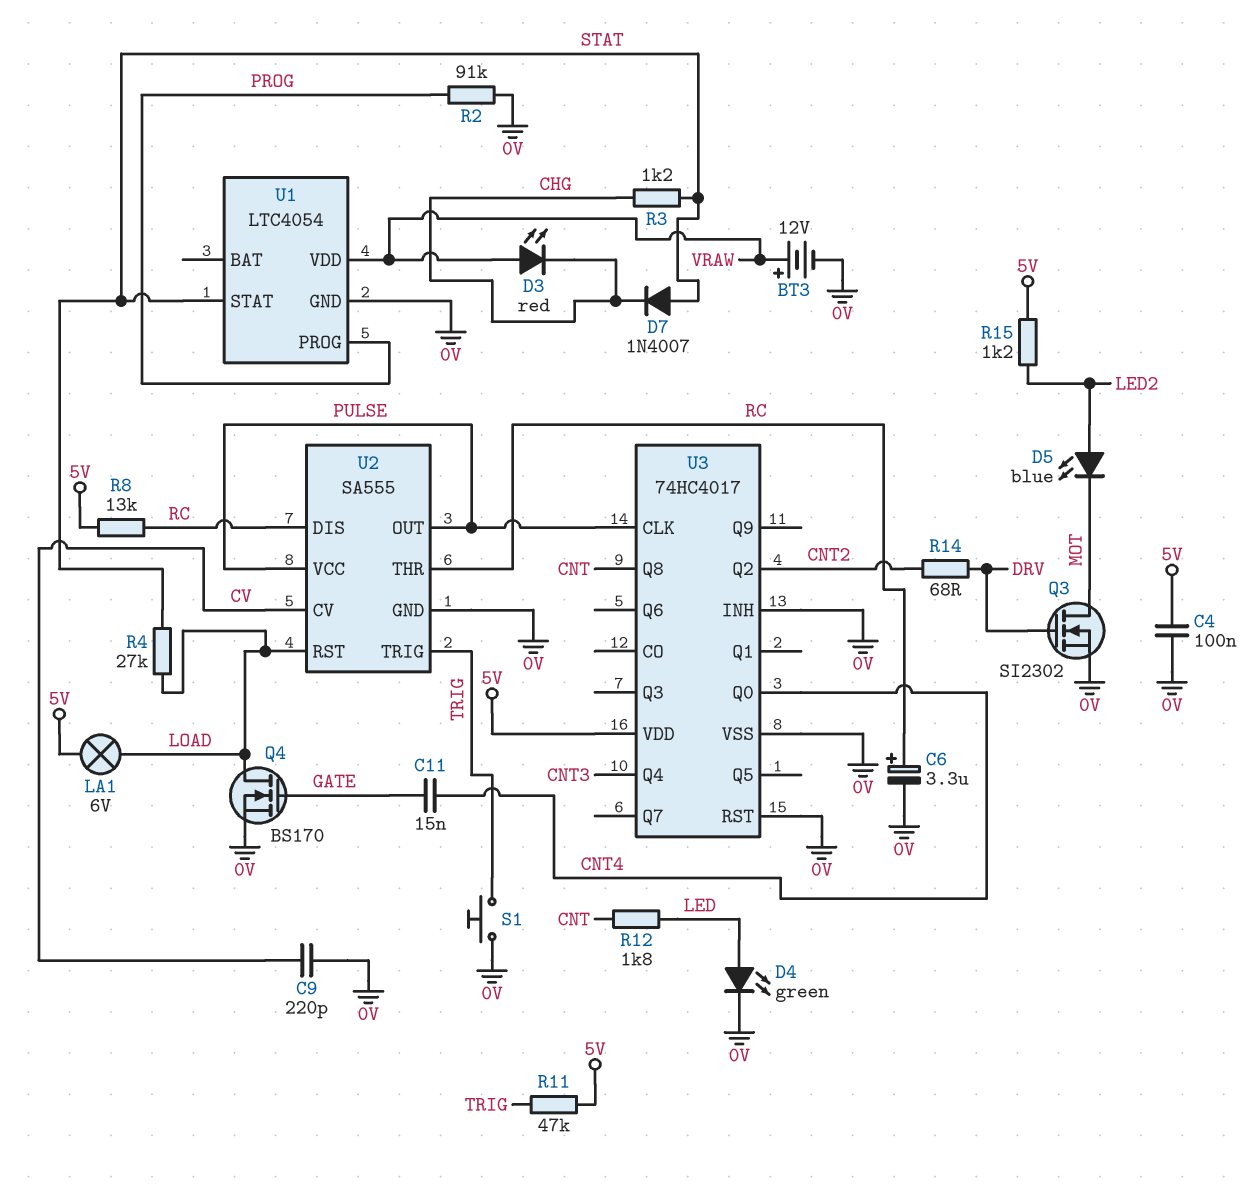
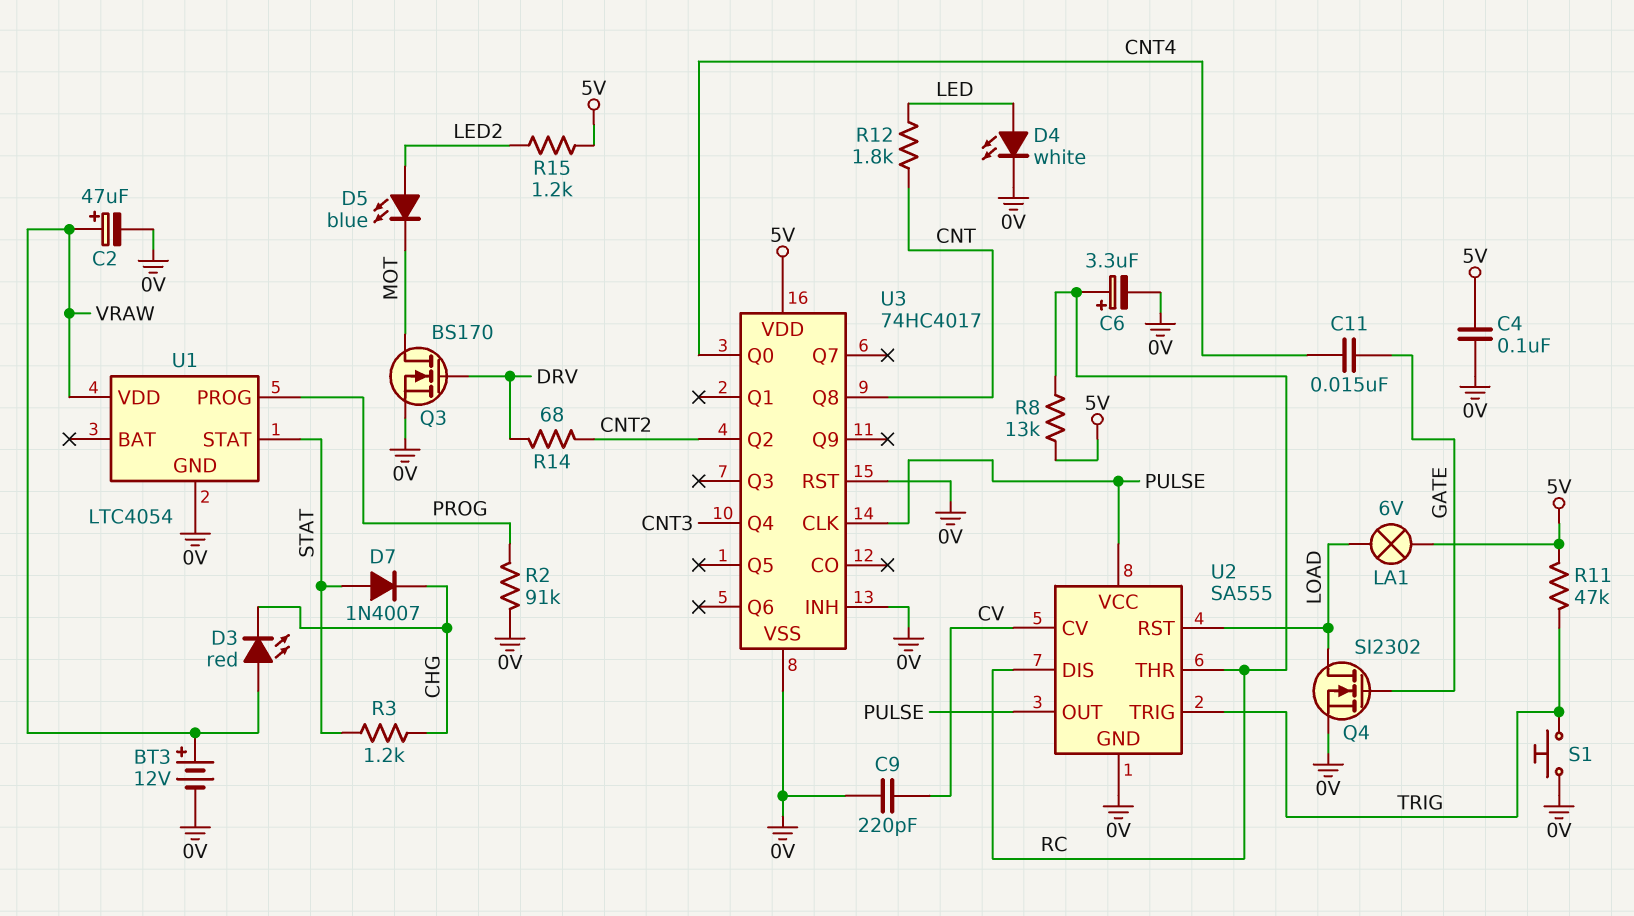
C2: none -> 47uF (plus VRAW, minus 0V)
D4: LED green (A LED, K 0V) -> LED white (A LED, K 0V)
Q3: NMOS SI2302 (G DRV, D MOT, S 0V) -> NMOS BS170 (G DRV, D MOT, S 0V)
Q4: NMOS BS170 (G GATE, D LOAD, S 0V) -> NMOS SI2302 (G GATE, D LOAD, S 0V)
R4: 27k (LOAD, STAT) -> none

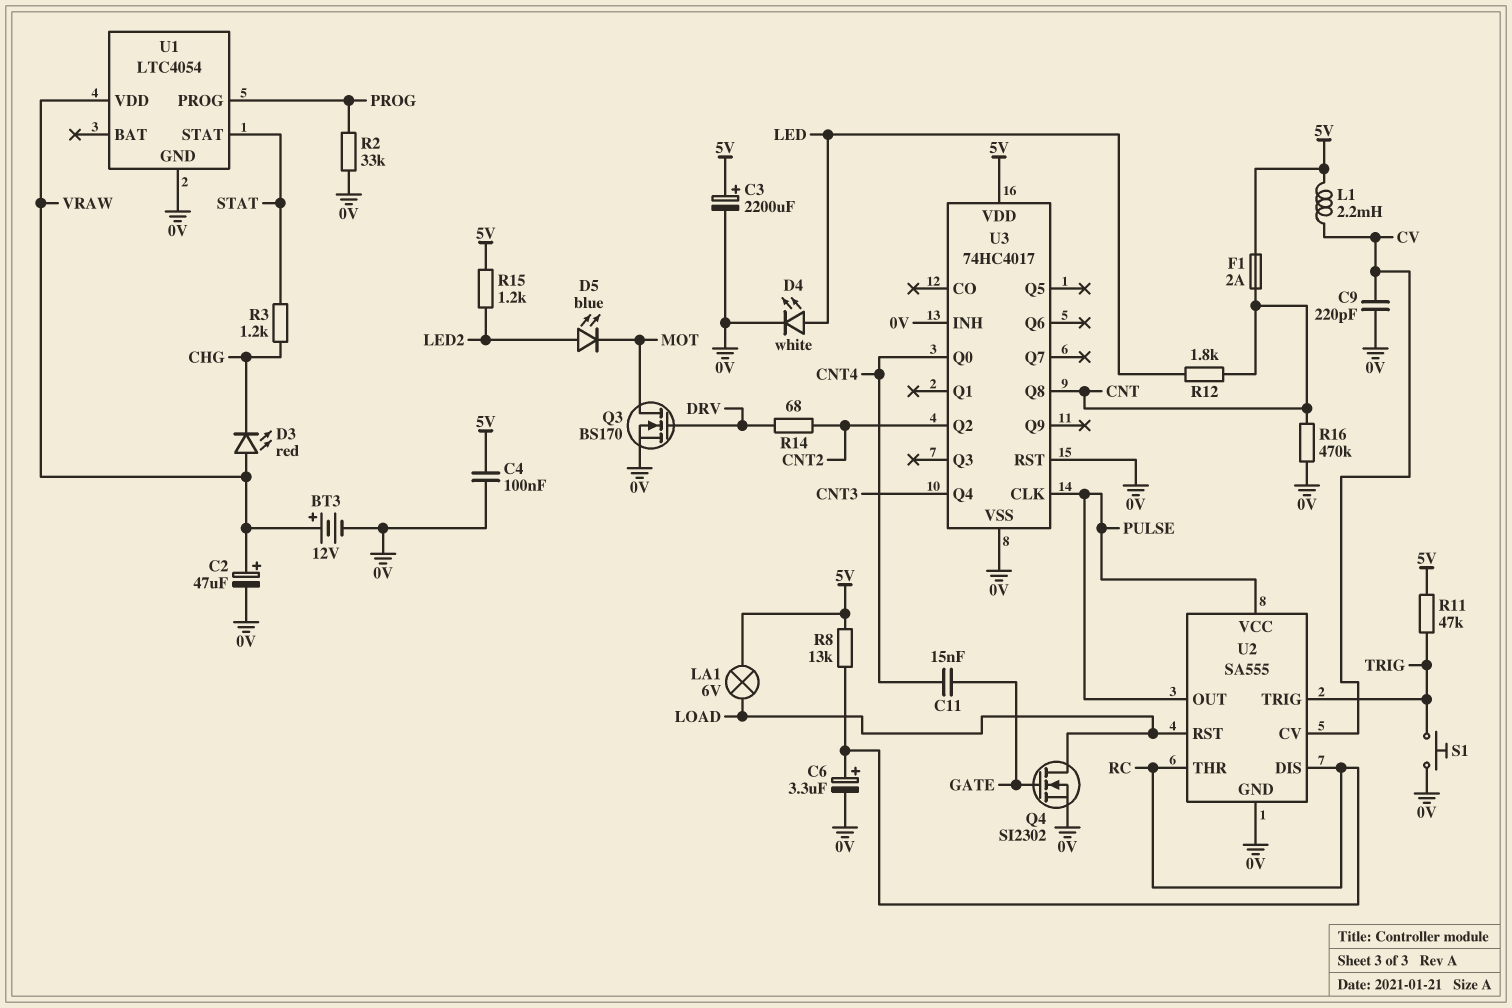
C3: none -> 2200uF (plus 5V, minus 0V)
D7: diode 1N4007 (A STAT, K CHG) -> none
F1: none -> 2A (5V, CNT)
L1: none -> 2.2mH (5V, CV)
R2: 91k (0V, PROG) -> 33k (0V, PROG)
R16: none -> 470k (0V, CNT)

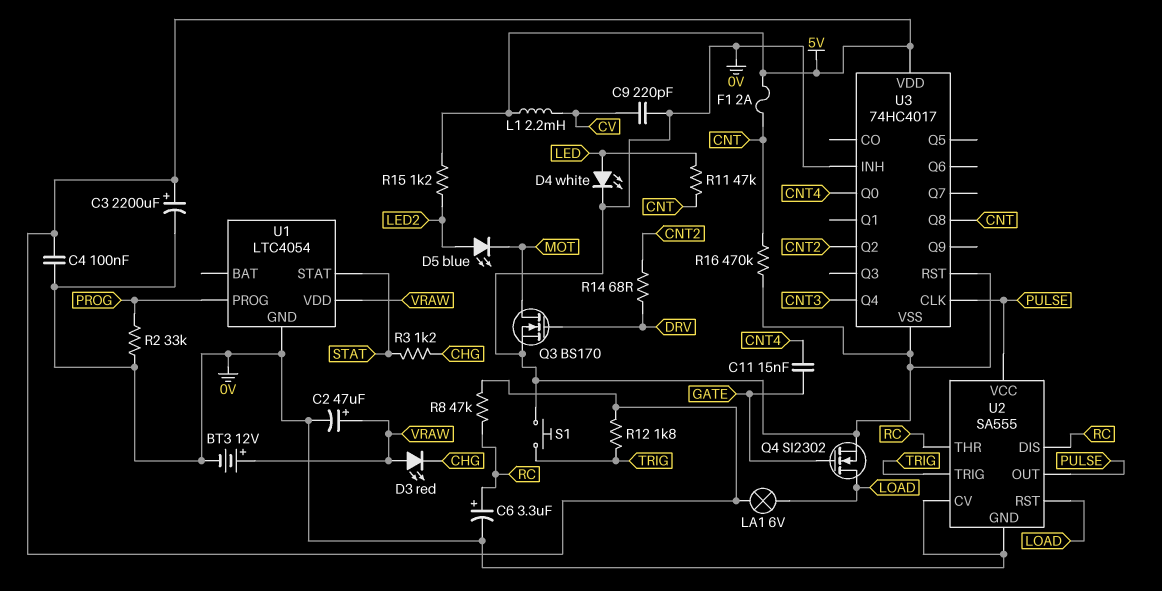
R8: 13k (5V, RC) -> 47k (5V, RC)
R11: 47k (5V, TRIG) -> 47k (CNT, LED)
R12: 1.8k (CNT, LED) -> 1.8k (5V, TRIG)
U2 pin CV: CV -> 0V

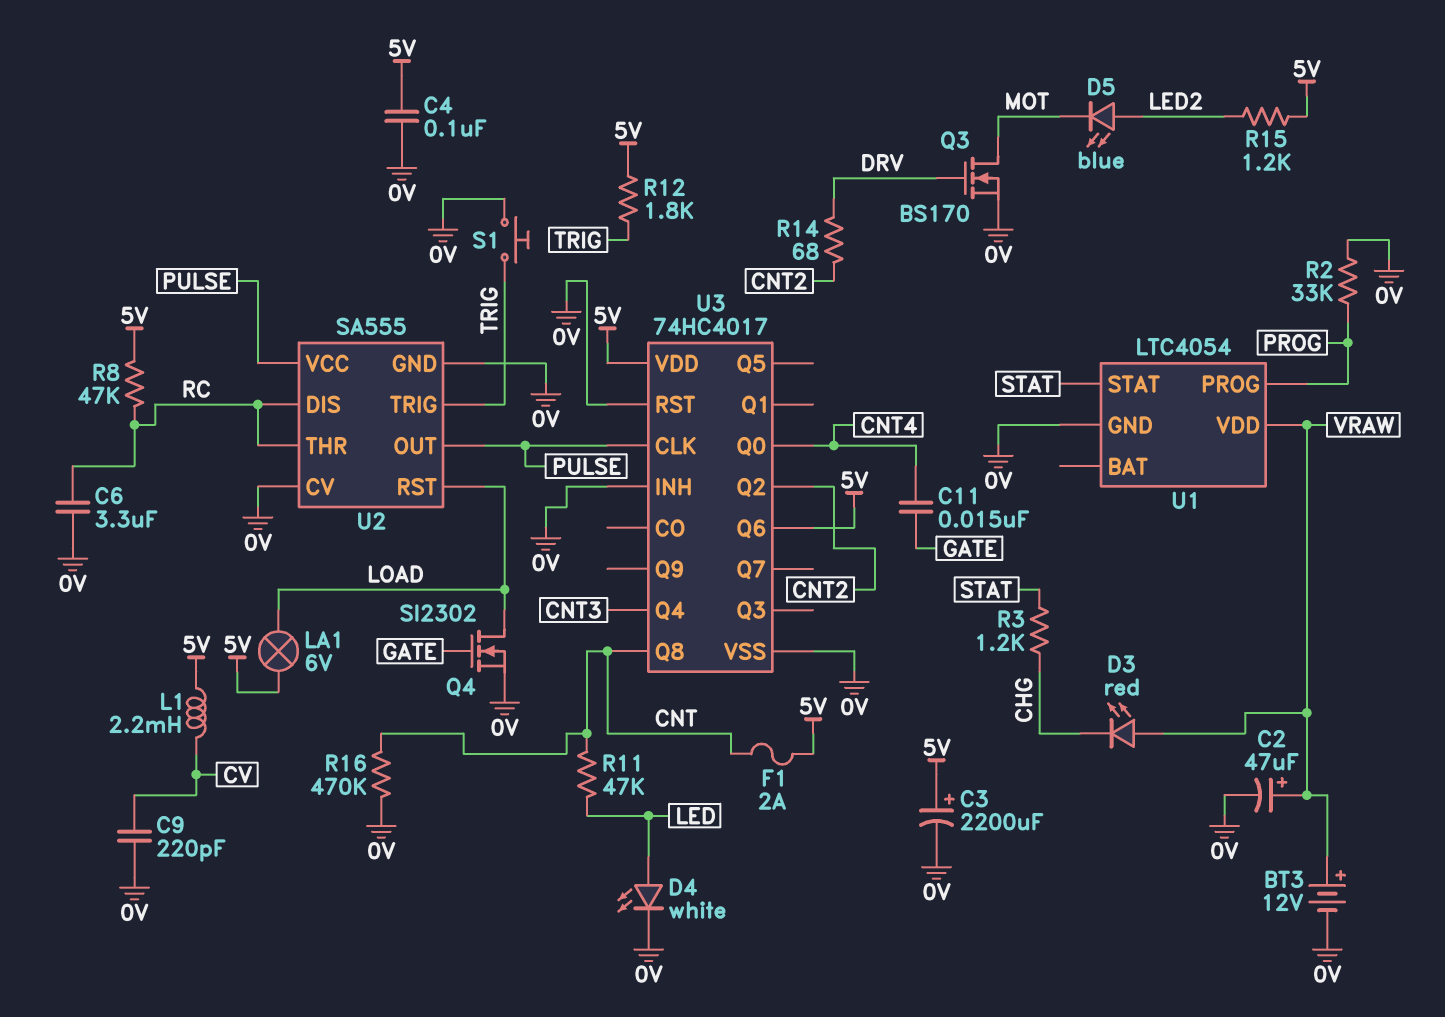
C6: 3.3uF (plus RC, minus 0V) -> 3.3uF (0V, RC)
U3 pin Q6: none -> 5V

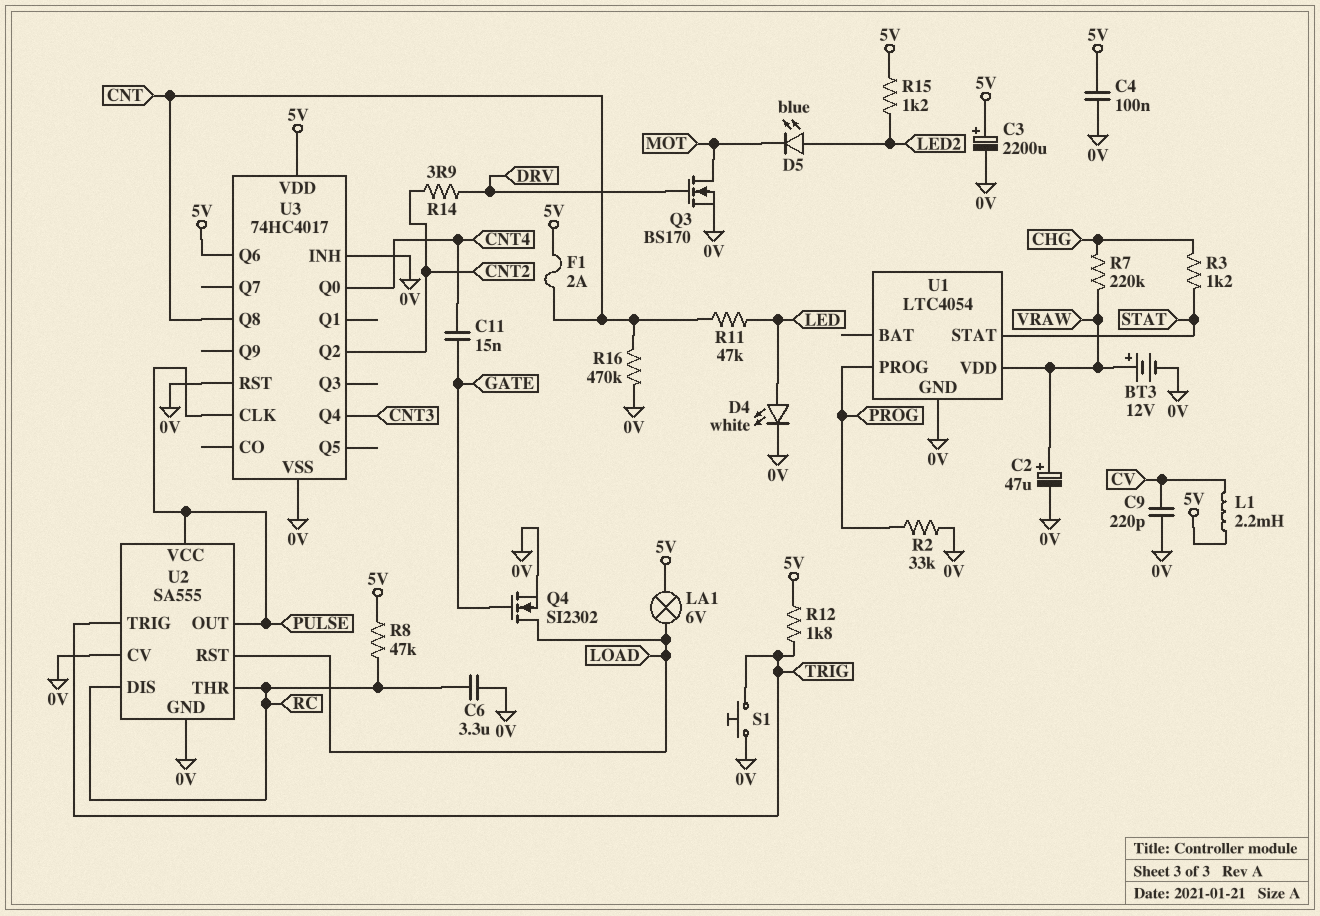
D3: LED red (A VRAW, K CHG) -> none
R7: none -> 220k (CHG, VRAW)
R14: 68 (CNT2, DRV) -> 3.9 (CNT2, DRV)

